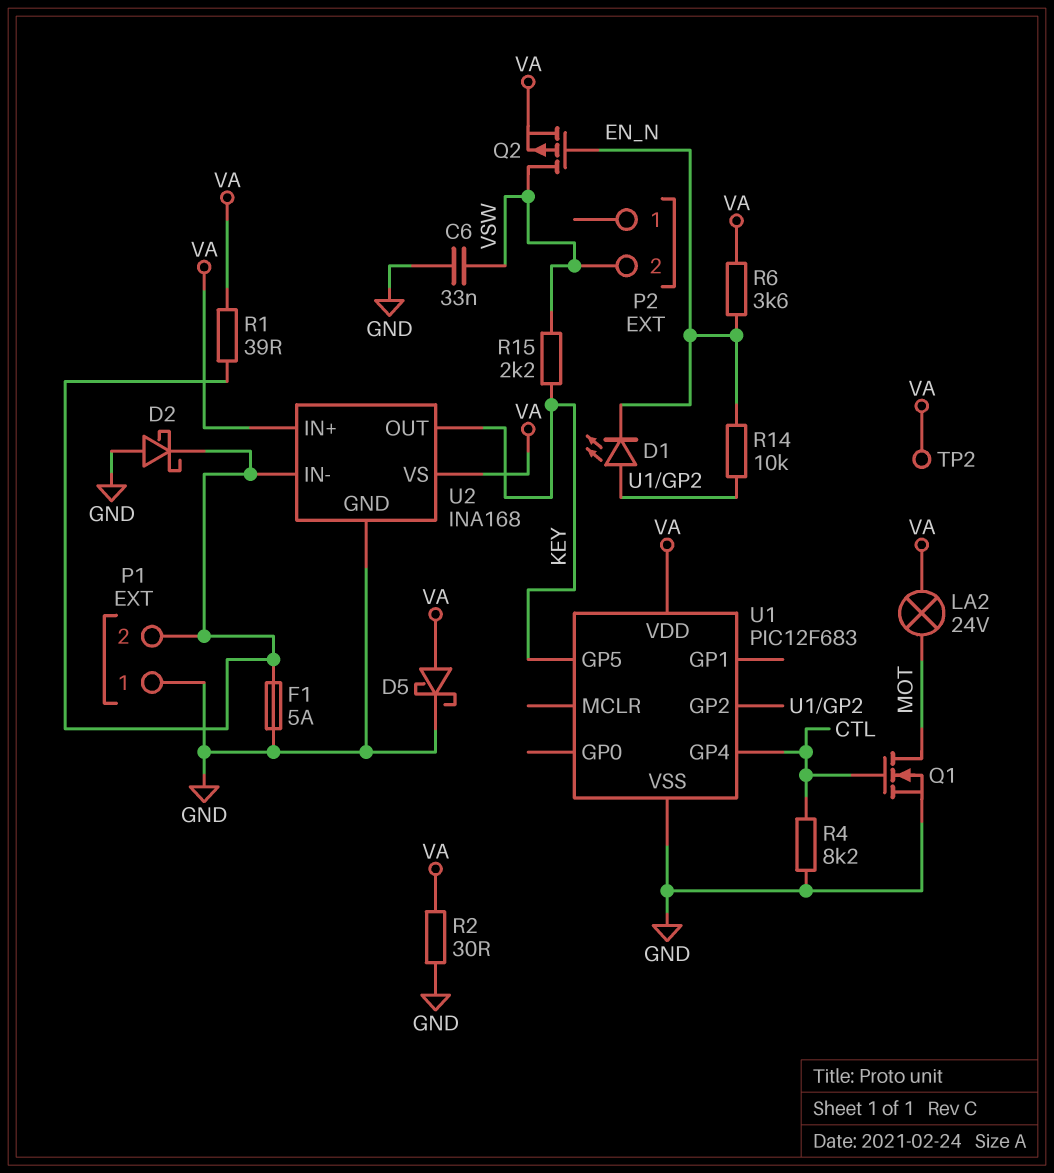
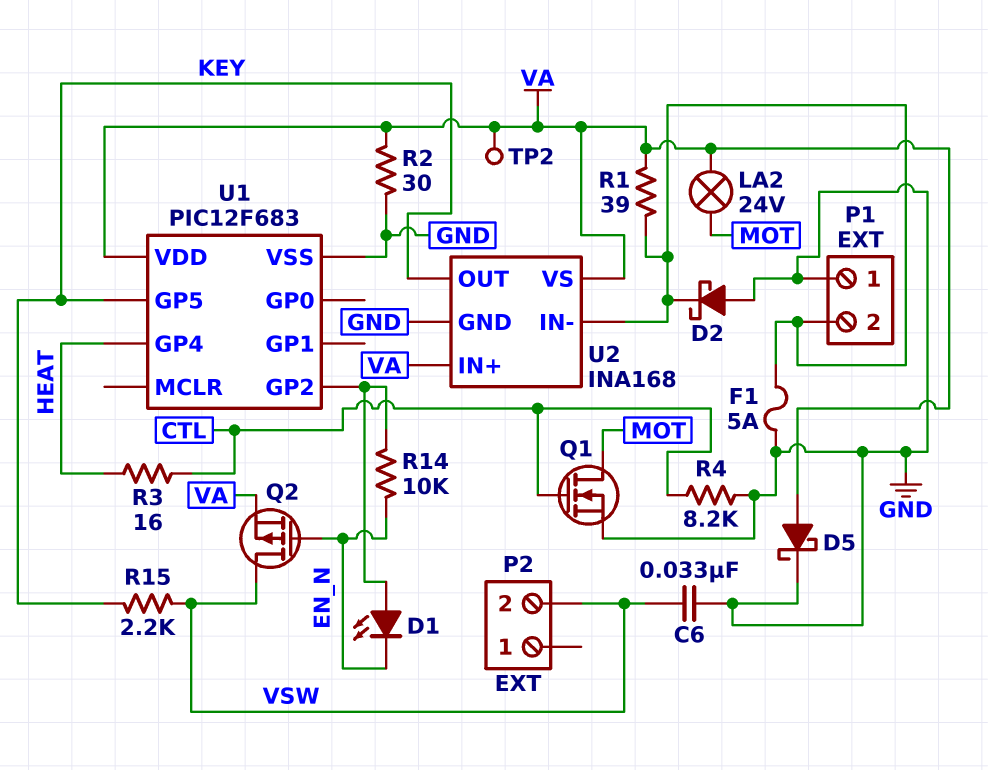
R3: none -> 16 (CTL, HEAT)
R6: 3.6k (EN_N, VA) -> none
U1 pin GP4: CTL -> HEAT

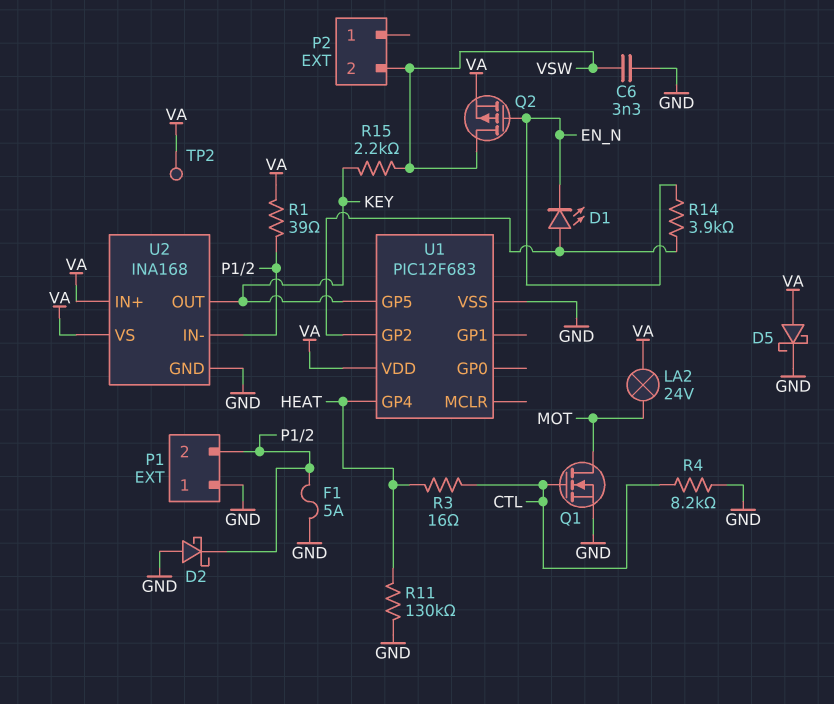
C6: 33nF (GND, VSW) -> 3.3nF (GND, VSW)
R2: 30 (GND, VA) -> none
R11: none -> 130k (GND, HEAT)
R14: 10k (EN_N, U1/GP2) -> 3.9k (EN_N, U1/GP2)

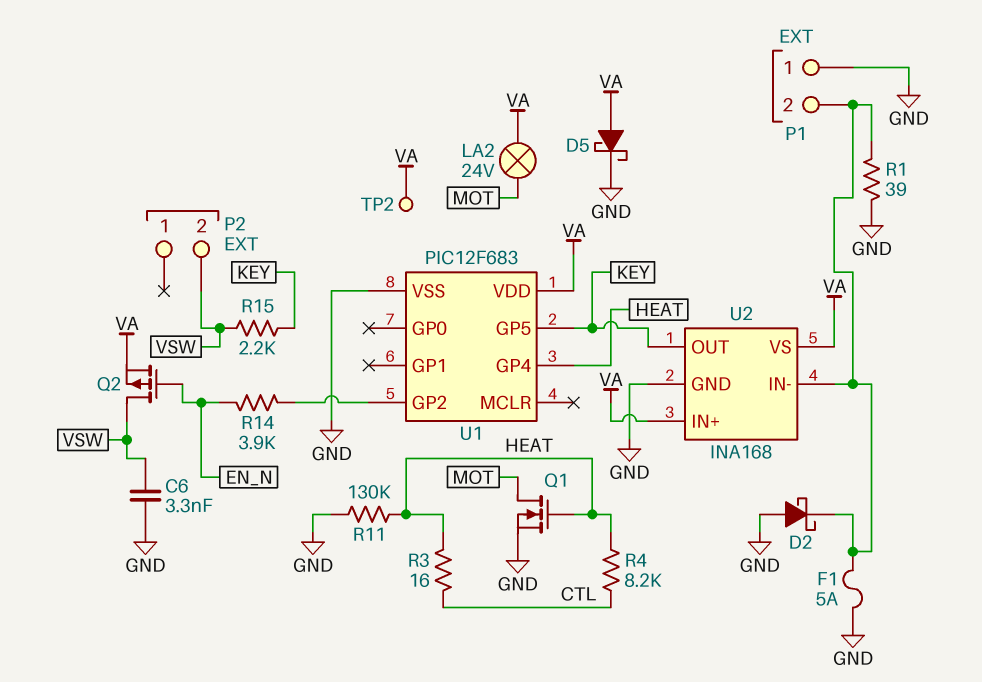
D1: LED (A U1/GP2, K EN_N) -> none
Q1: NMOS (G CTL, D MOT, S GND) -> NMOS (G HEAT, D MOT, S GND)
R1: 39 (P1/2, VA) -> 39 (GND, P1/2)
R4: 8.2k (CTL, GND) -> 8.2k (CTL, HEAT)

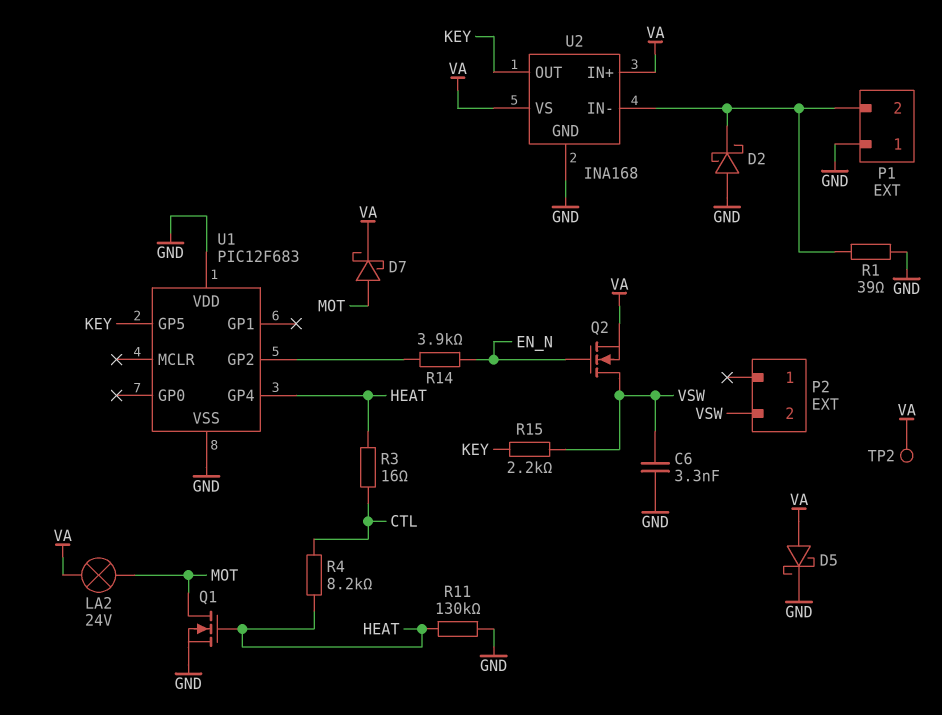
D7: none -> schottky (A MOT, K VA)
F1: 5A (GND, P1/2) -> none
Q2: PMOS (G EN_N, D VSW, S VA) -> NMOS (G EN_N, D VSW, S VA)
U1 pin VDD: VA -> GND

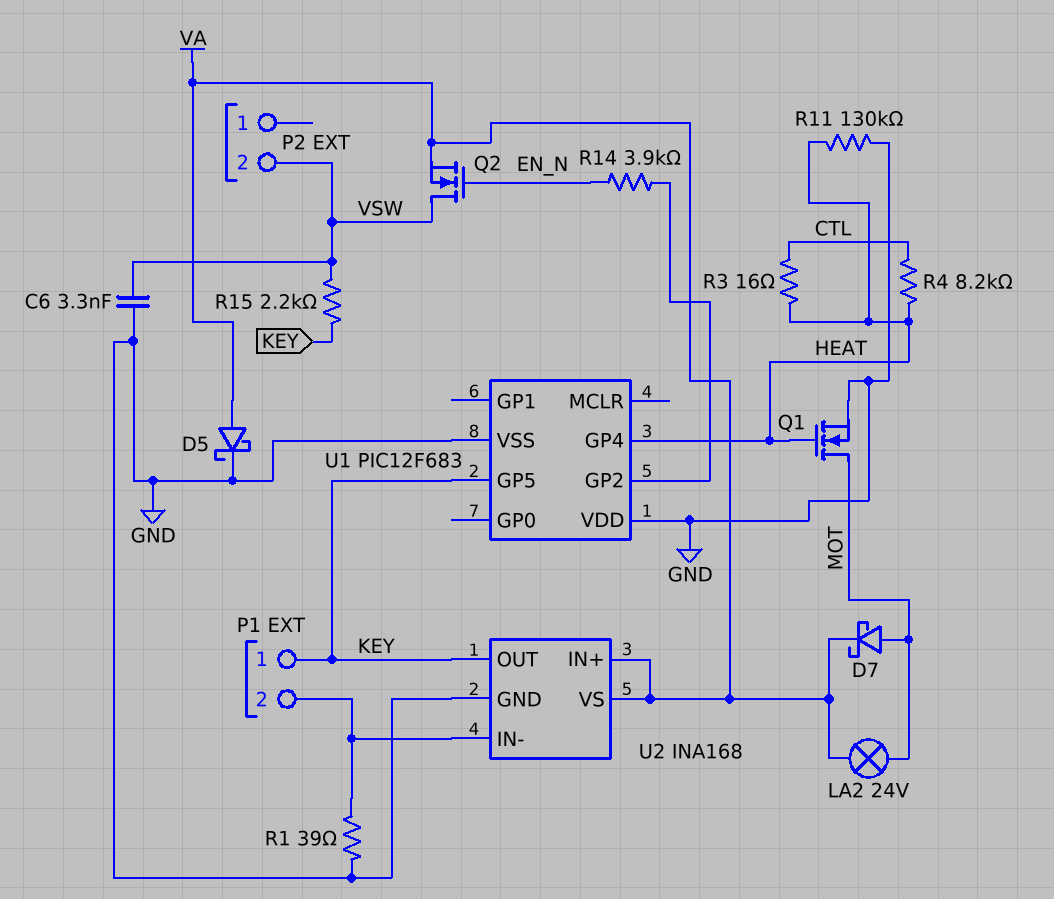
D2: schottky (A GND, K P1/2) -> none
P1 pin 1: GND -> KEY
TP2: test point (VA) -> none

